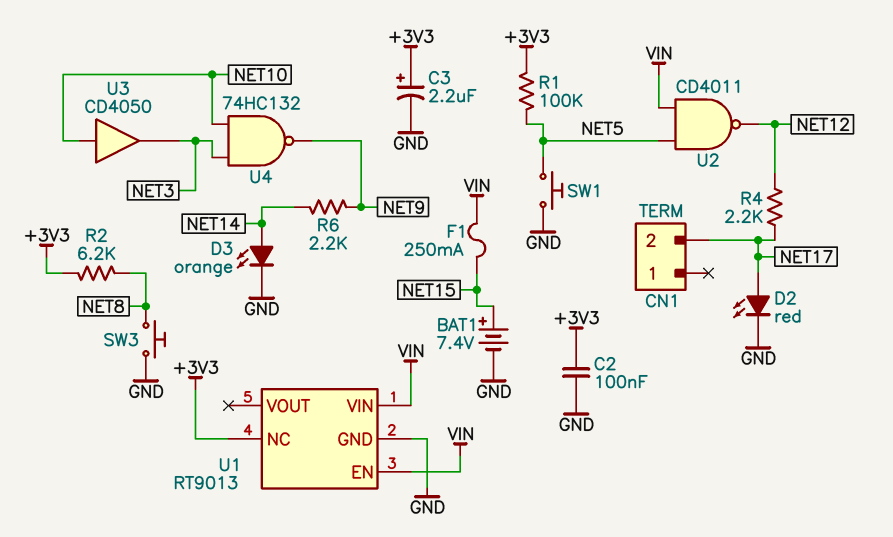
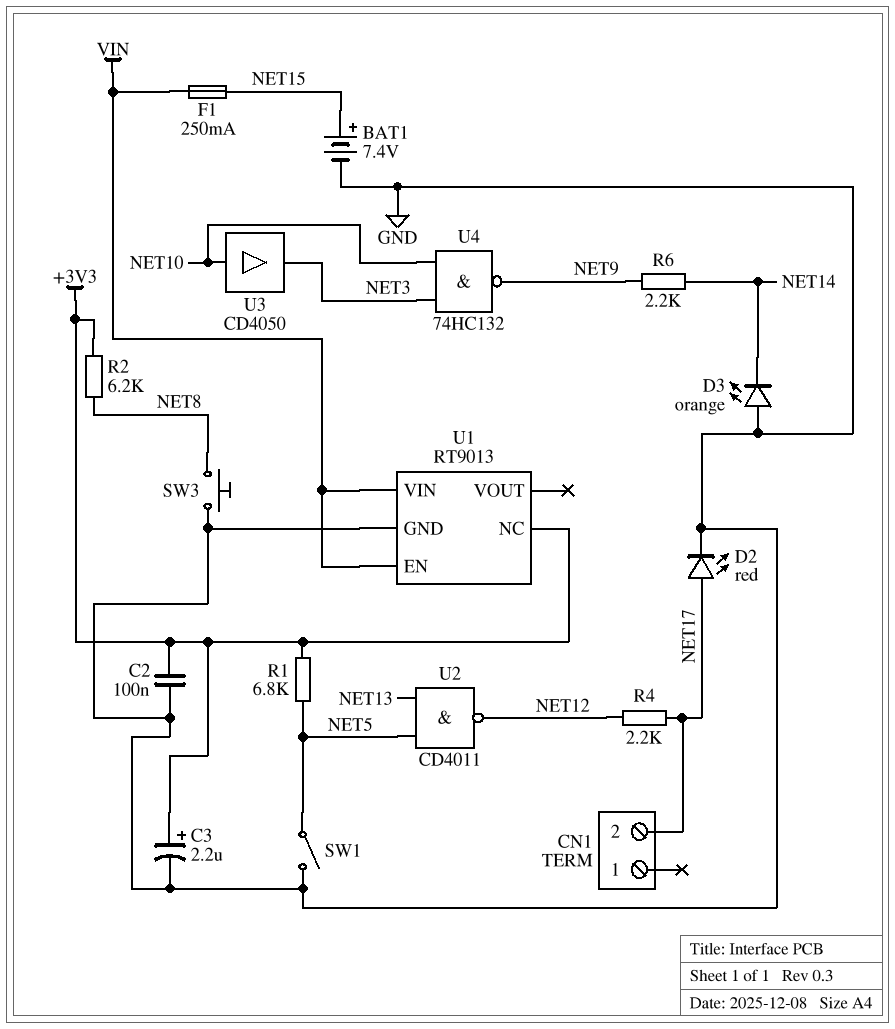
D3: LED orange (A NET14, K GND) -> LED orange (A GND, K NET14)
R1: 100k (+3V3, NET5) -> 6.8k (+3V3, NET5)
SW1: button (GND, NET5) -> switch (GND, NET5)
U2: NAND CD4011 (in NET5, in VIN, out NET12) -> NAND CD4011 (in NET5, in NET13, out NET12)

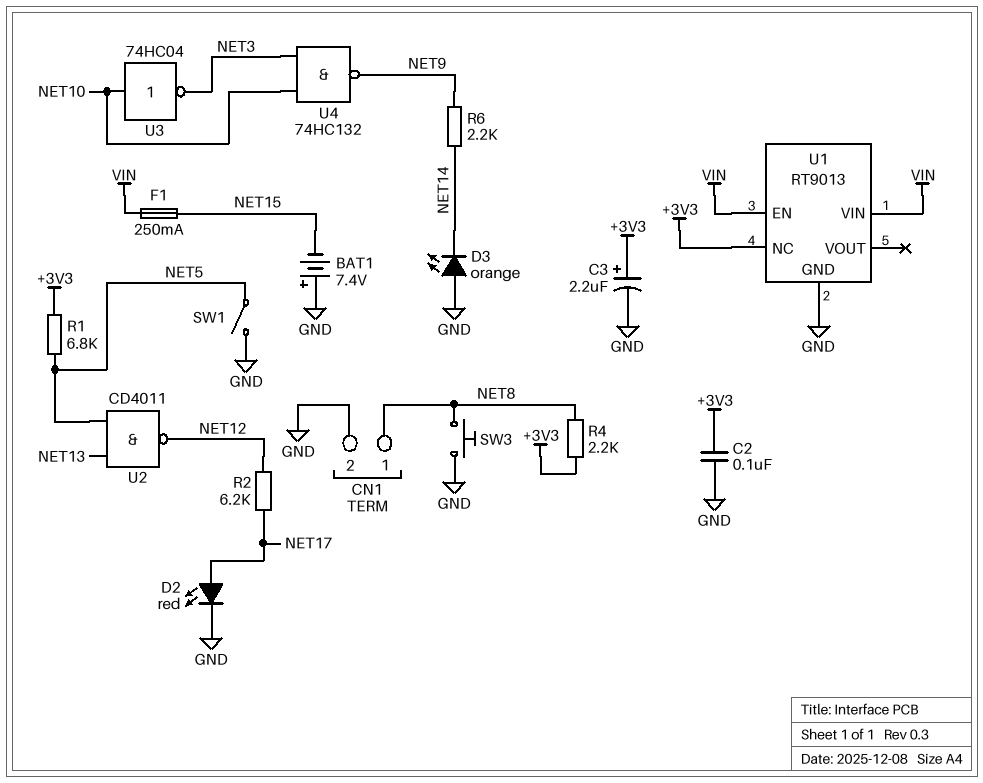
BAT1: 7.4V (plus NET15, minus GND) -> 7.4V (plus GND, minus NET15)
CN1 pin 1: none -> NET8
CN1 pin 2: NET17 -> GND
R2: 6.2k (+3V3, NET8) -> 6.2k (NET12, NET17)
R4: 2.2k (NET12, NET17) -> 2.2k (+3V3, NET8)
U3: buffer CD4050 (in NET10, out NET3) -> NOT 74HC04 (in NET10, out NET3)

